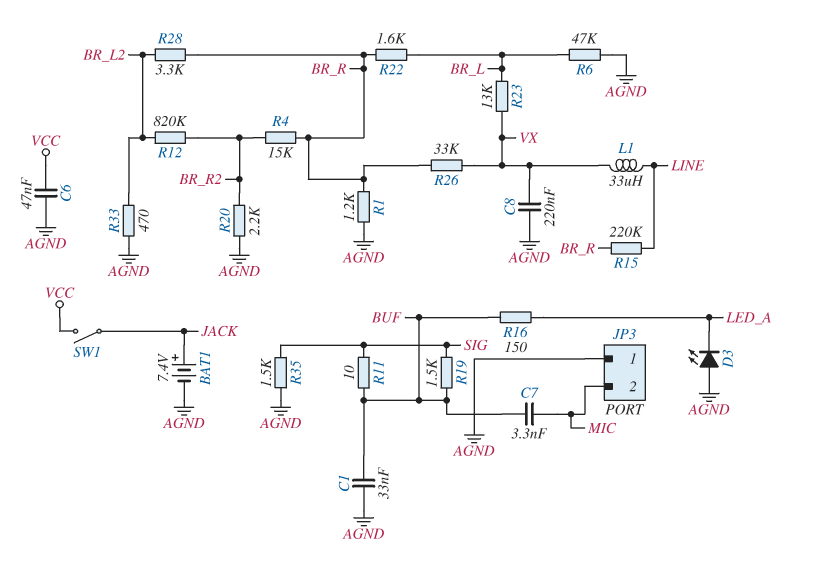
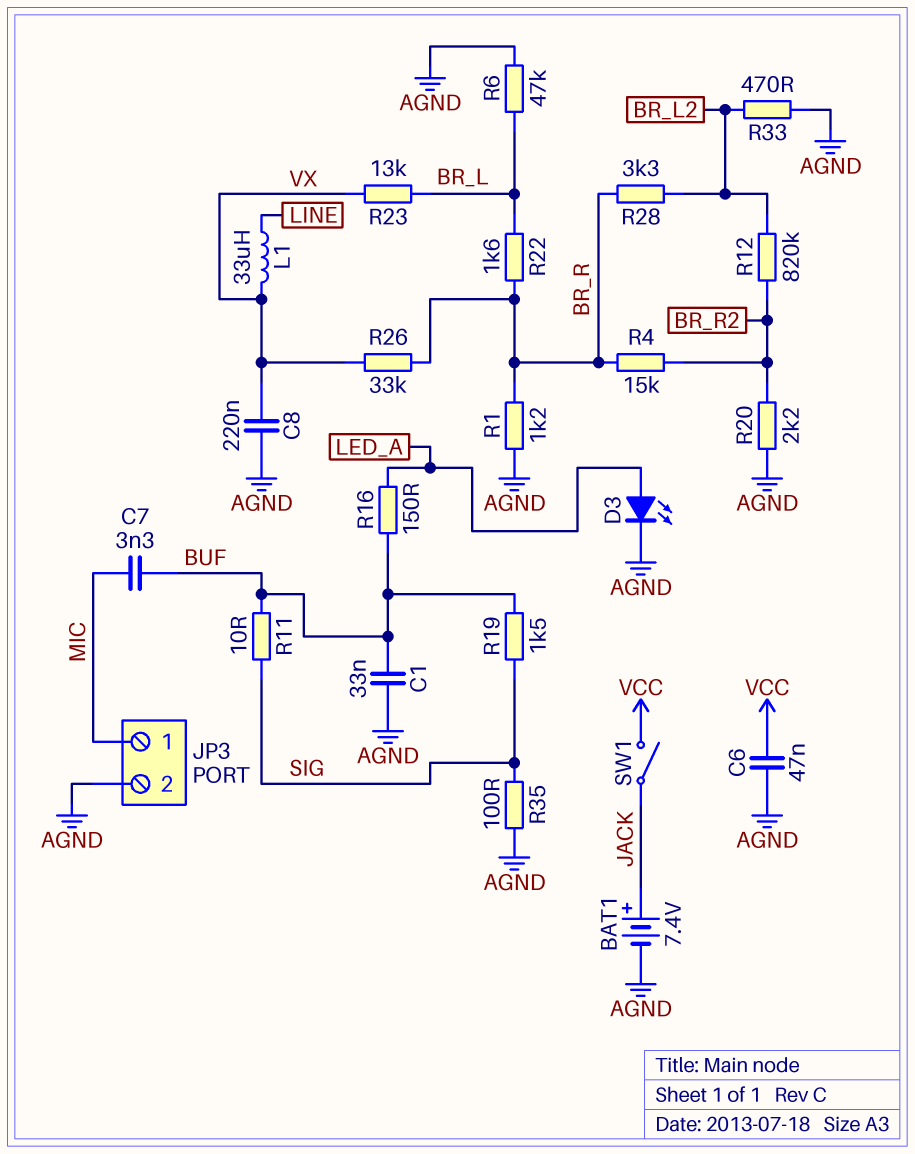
D3: LED (A AGND, K LED_A) -> LED (A LED_A, K AGND)
JP3 pin 1: AGND -> MIC
JP3 pin 2: MIC -> AGND
R15: 220k (BR_R, LINE) -> none
R35: 1.5k (AGND, SIG) -> 100 (AGND, SIG)

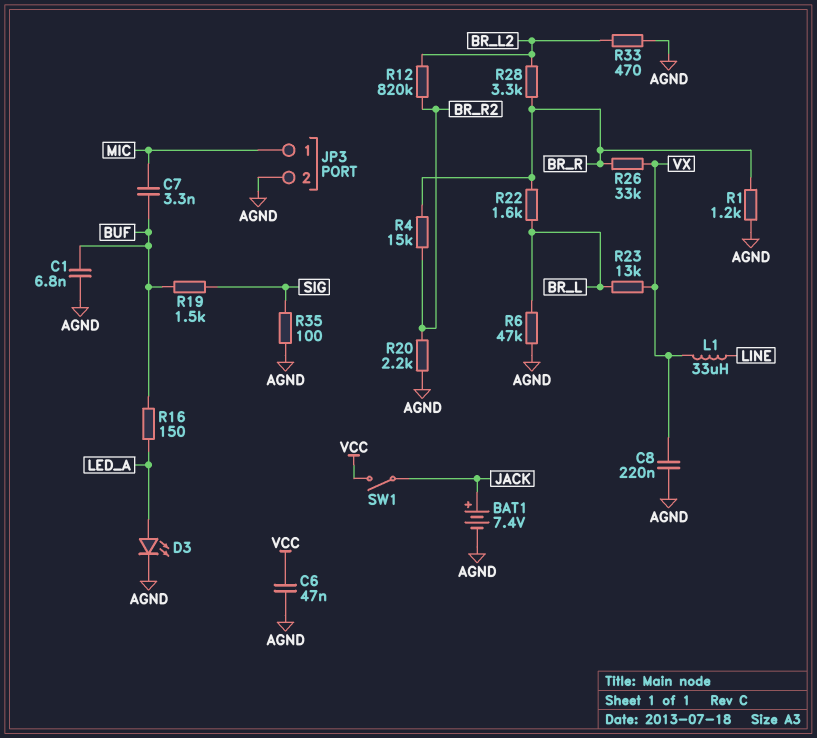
C1: 33nF (AGND, BUF) -> 6.8nF (AGND, BUF)
R11: 10 (BUF, SIG) -> none

